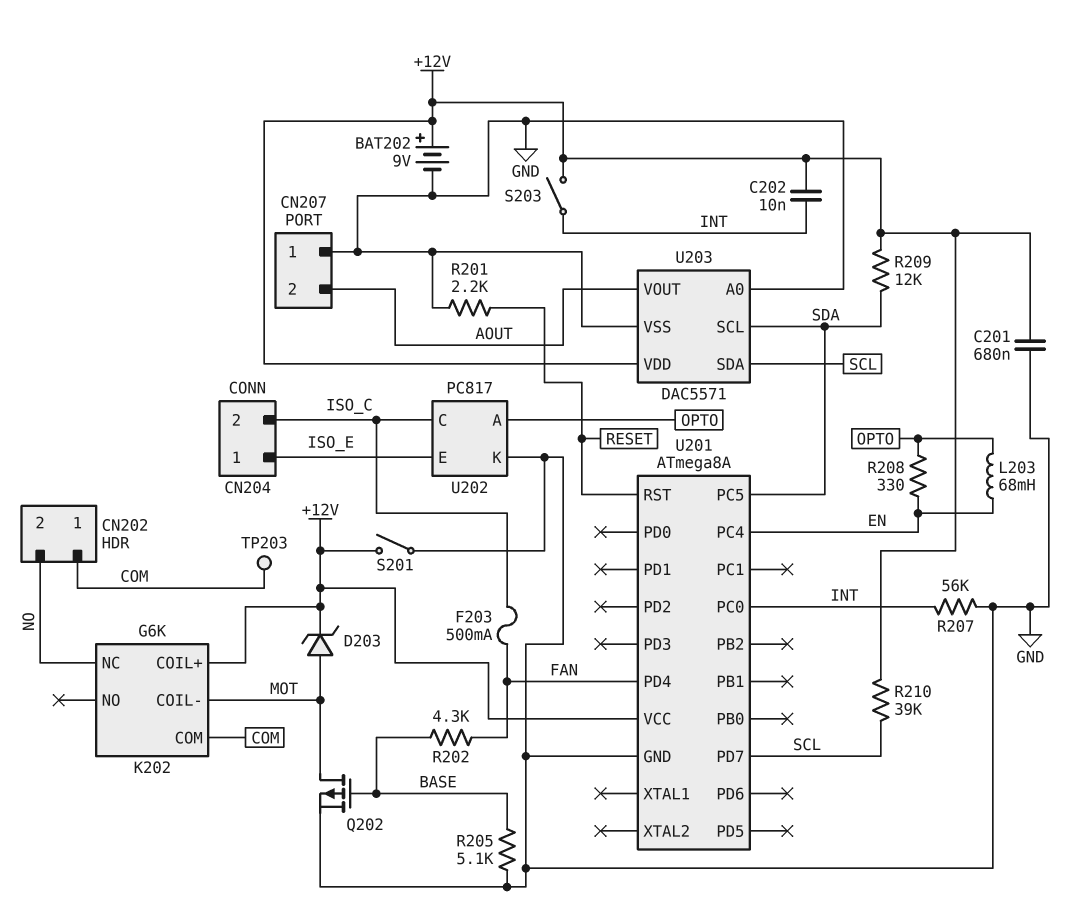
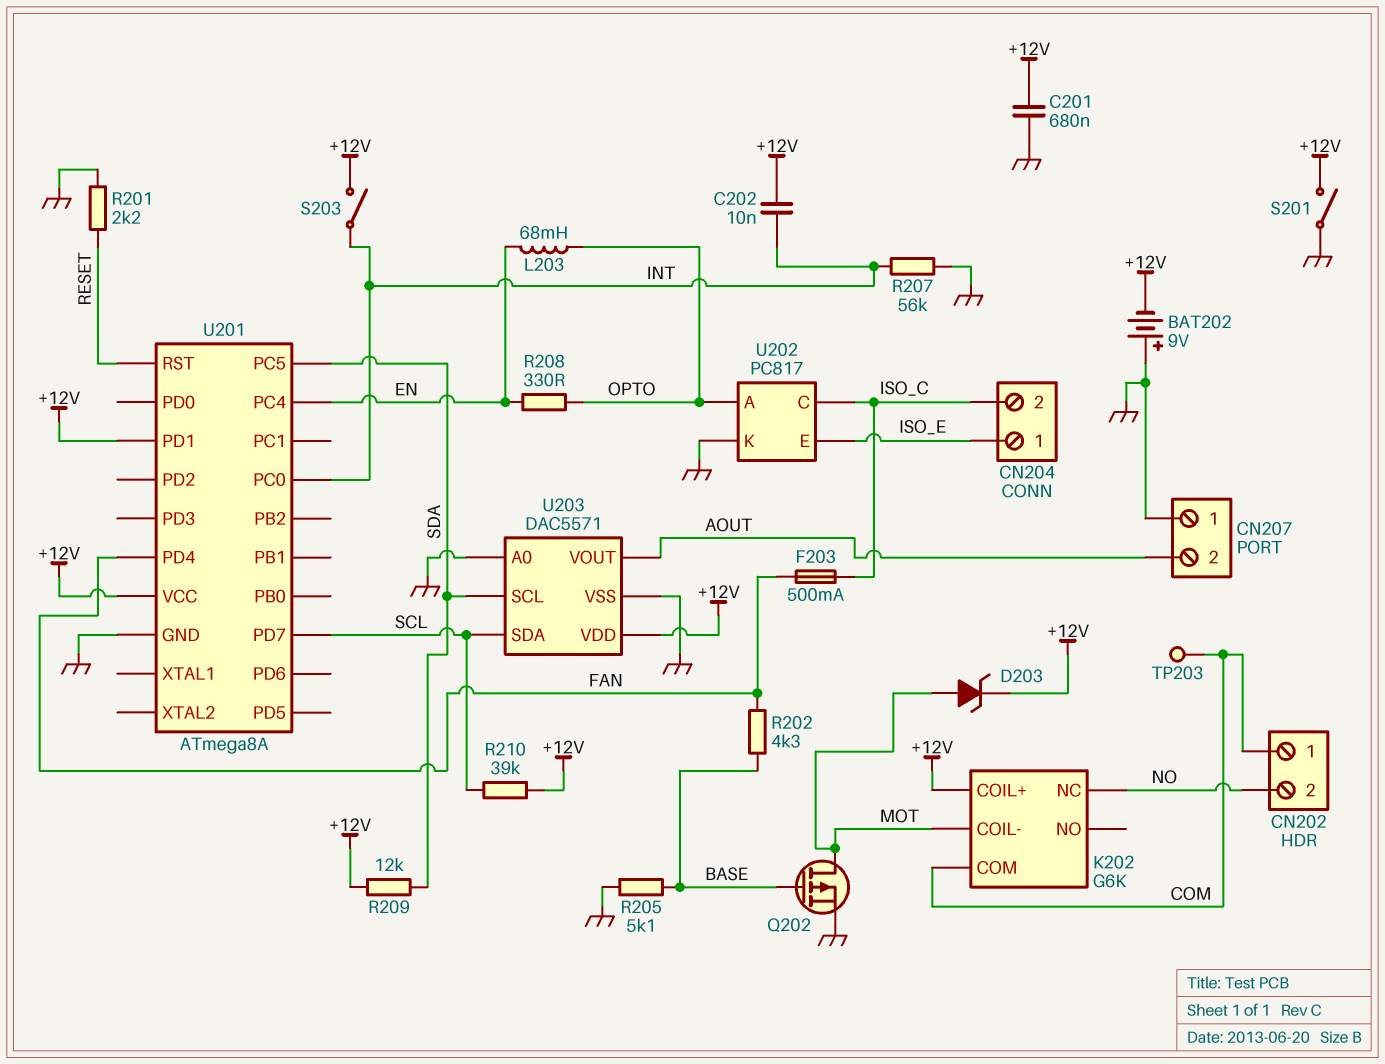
BAT202: 9V (plus +12V, minus GND) -> 9V (plus GND, minus +12V)
U201 pin PD1: none -> +12V

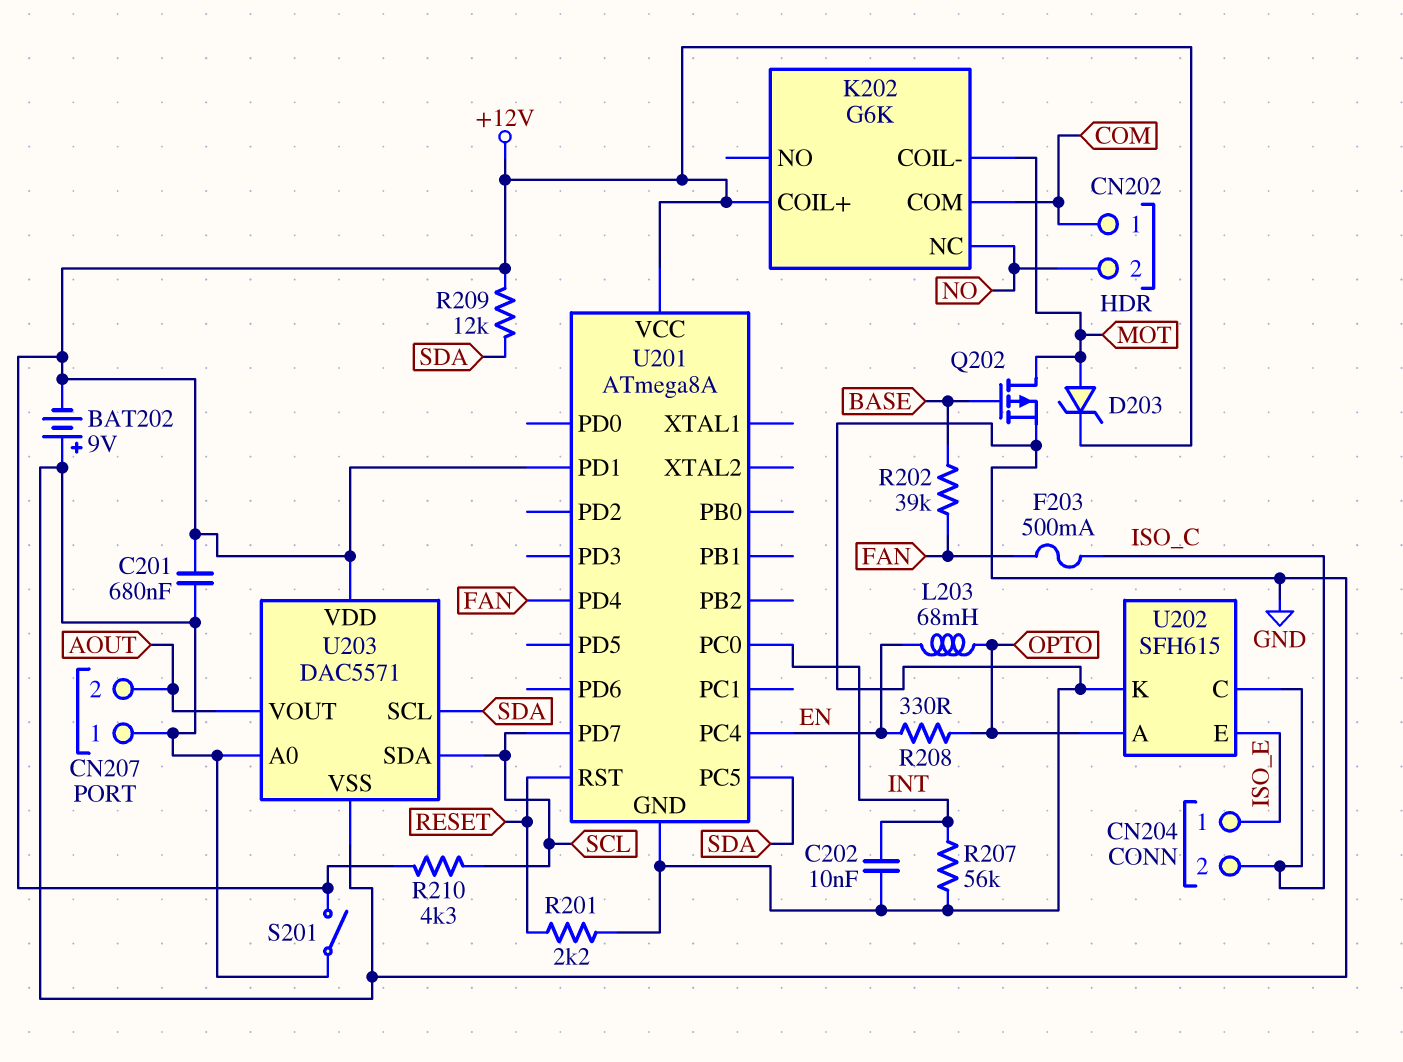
C202: 10nF (+12V, INT) -> 10nF (GND, INT)
R202: 4.3k (BASE, FAN) -> 39k (BASE, FAN)
R205: 5.1k (BASE, GND) -> none
R210: 39k (+12V, SCL) -> 4.3k (+12V, SCL)
S203: switch (+12V, INT) -> none
TP203: test point (COM) -> none
U202: PC817 -> SFH615

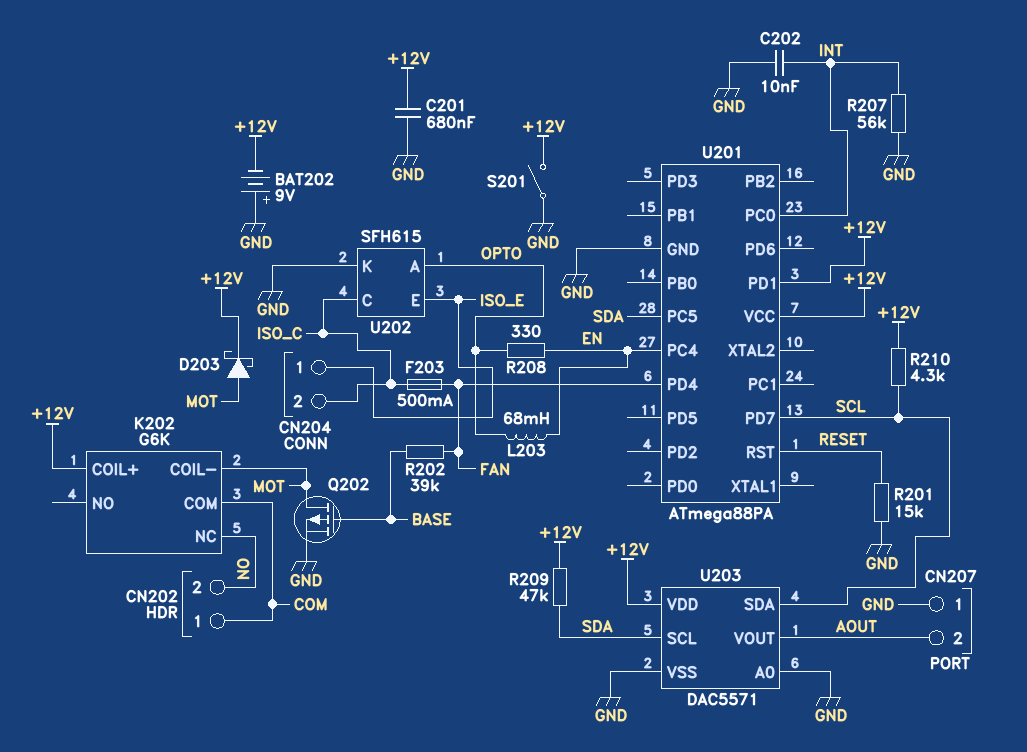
D203: zener (A MOT, K +12V) -> schottky (A MOT, K +12V)
R201: 2.2k (GND, RESET) -> 15k (GND, RESET)
R209: 12k (+12V, SDA) -> 47k (+12V, SDA)
U201: ATmega8A -> ATmega88PA

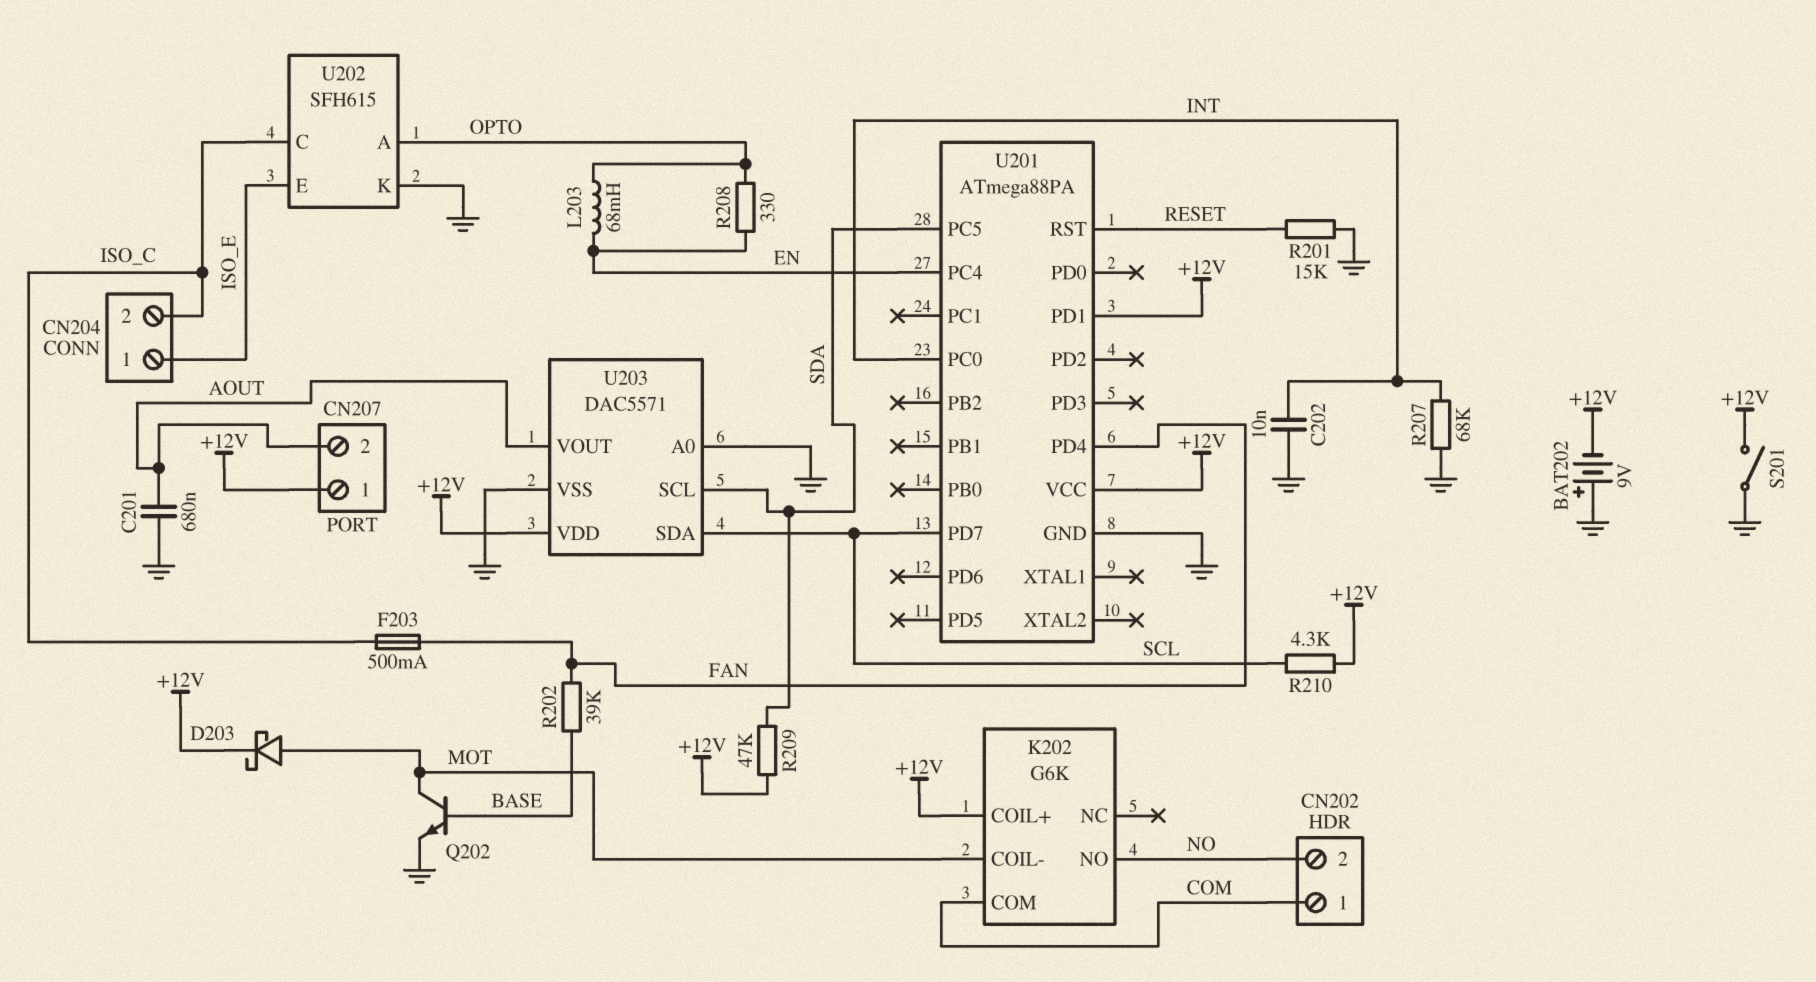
C201: 680nF (+12V, GND) -> 680nF (AOUT, GND)
CN207 pin 1: GND -> +12V
K202 pin NC: NO -> none
K202 pin NO: none -> NO
Q202: PMOS (G BASE, D MOT, S GND) -> NPN (B BASE, C MOT, E GND)
R207: 56k (GND, INT) -> 68k (GND, INT)

